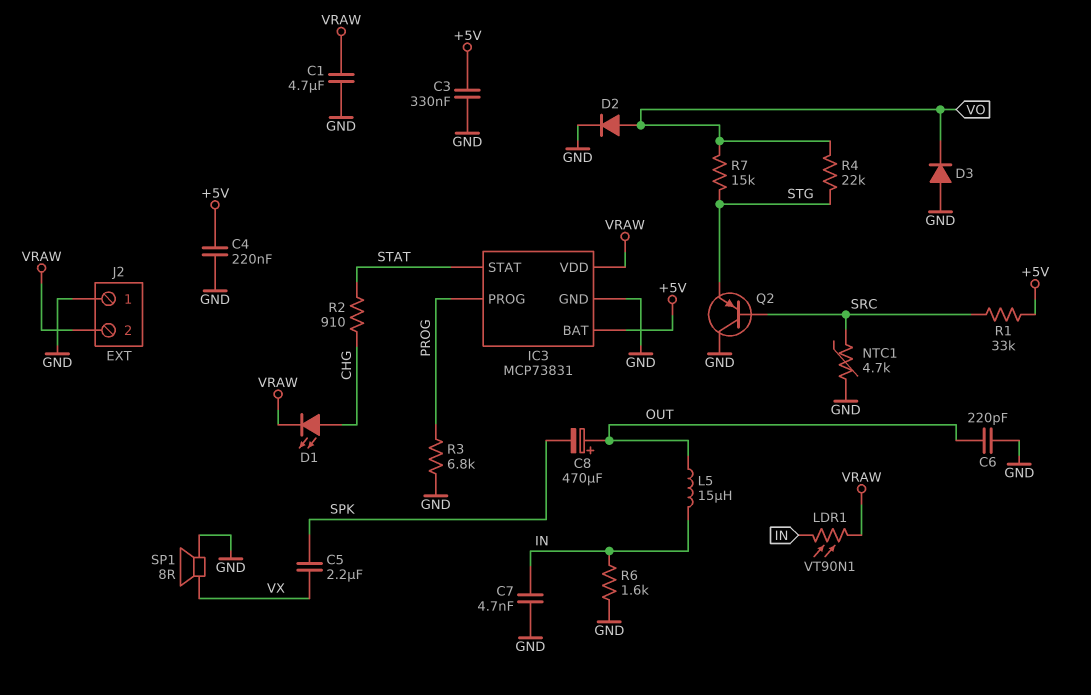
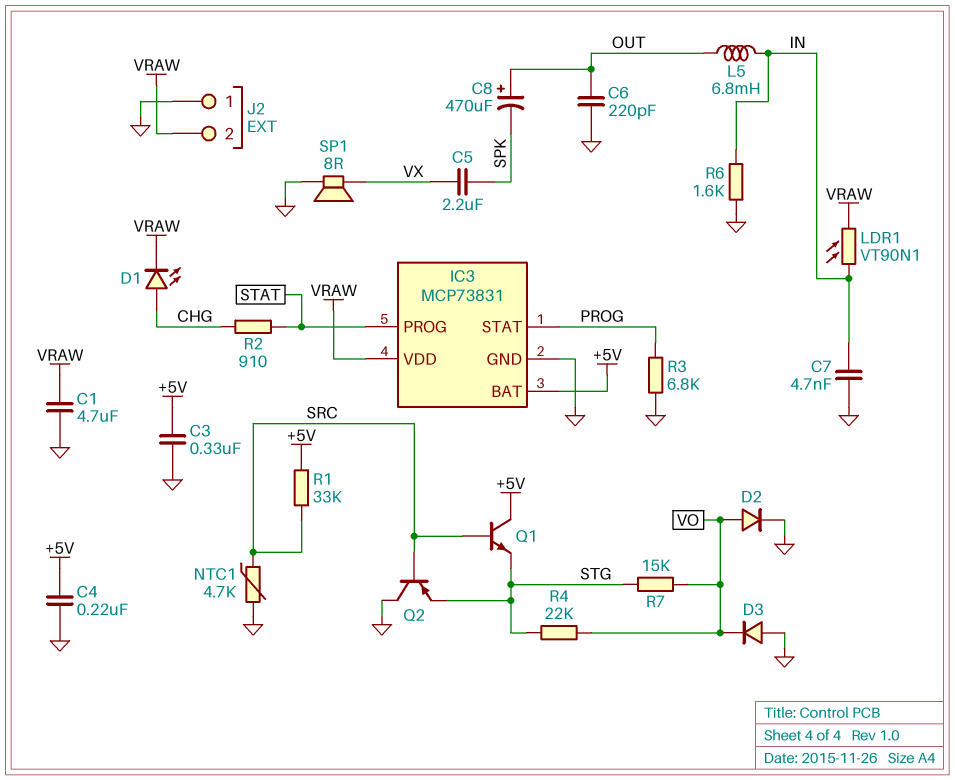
IC3 pin PROG: PROG -> STAT
IC3 pin STAT: STAT -> PROG
L5: 15uH (IN, OUT) -> 6.8mH (IN, OUT)
Q1: none -> NPN (B SRC, C +5V, E STG)

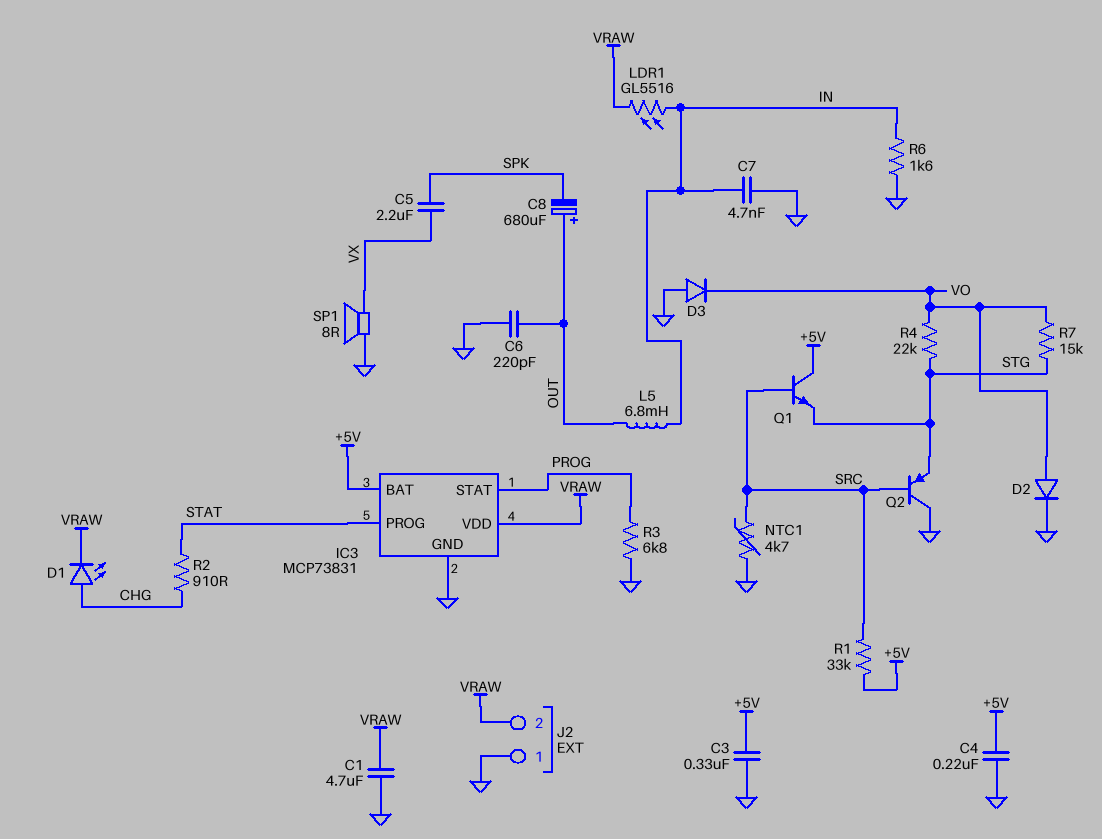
C8: 470uF (plus OUT, minus SPK) -> 680uF (plus OUT, minus SPK)
LDR1: VT90N1 (IN, VRAW) -> GL5516 (IN, VRAW)

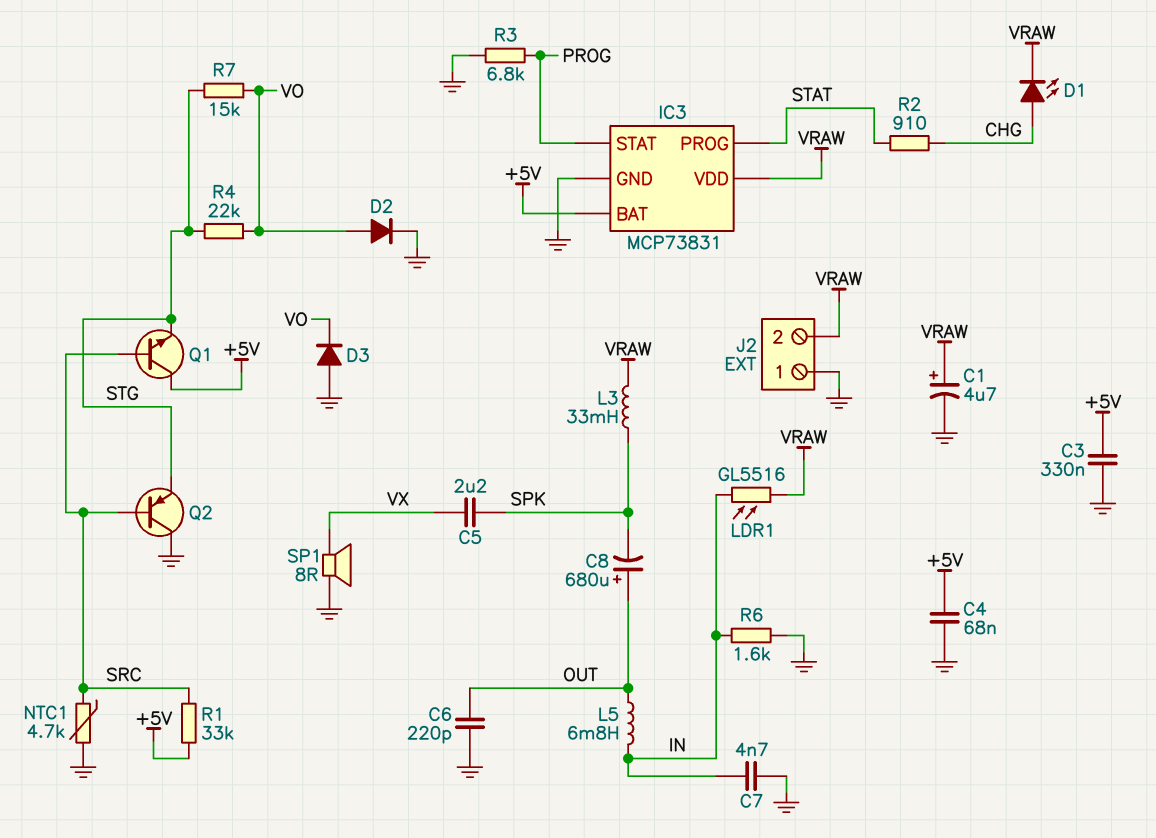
C1: 4.7uF (GND, VRAW) -> 4.7uF (plus VRAW, minus GND)
C4: 220nF (+5V, GND) -> 68nF (+5V, GND)
L3: none -> 33mH (SPK, VRAW)

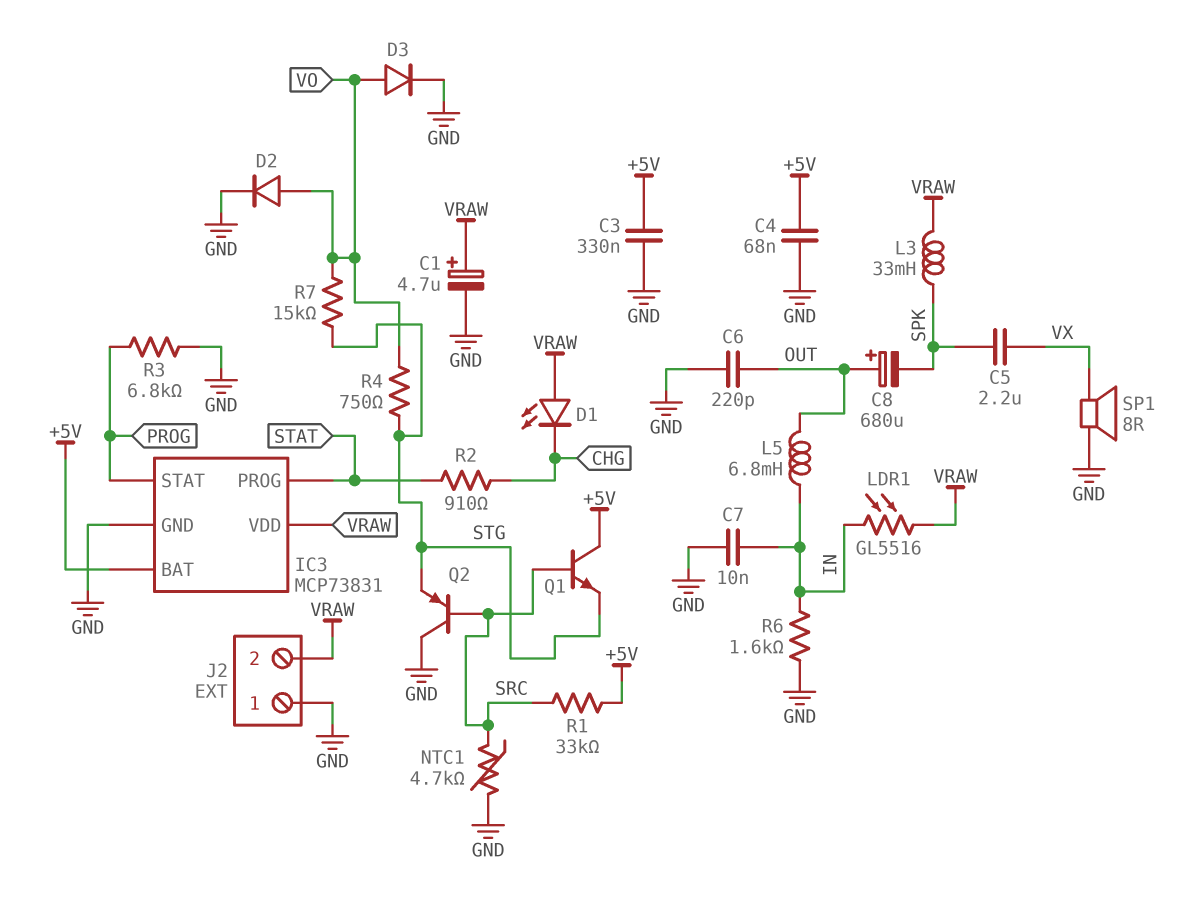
C7: 4.7nF (GND, IN) -> 10nF (GND, IN)
D1: LED (A CHG, K VRAW) -> LED (A VRAW, K CHG)
D3: diode (A GND, K VO) -> diode (A VO, K GND)
R4: 22k (STG, VO) -> 750 (STG, VO)

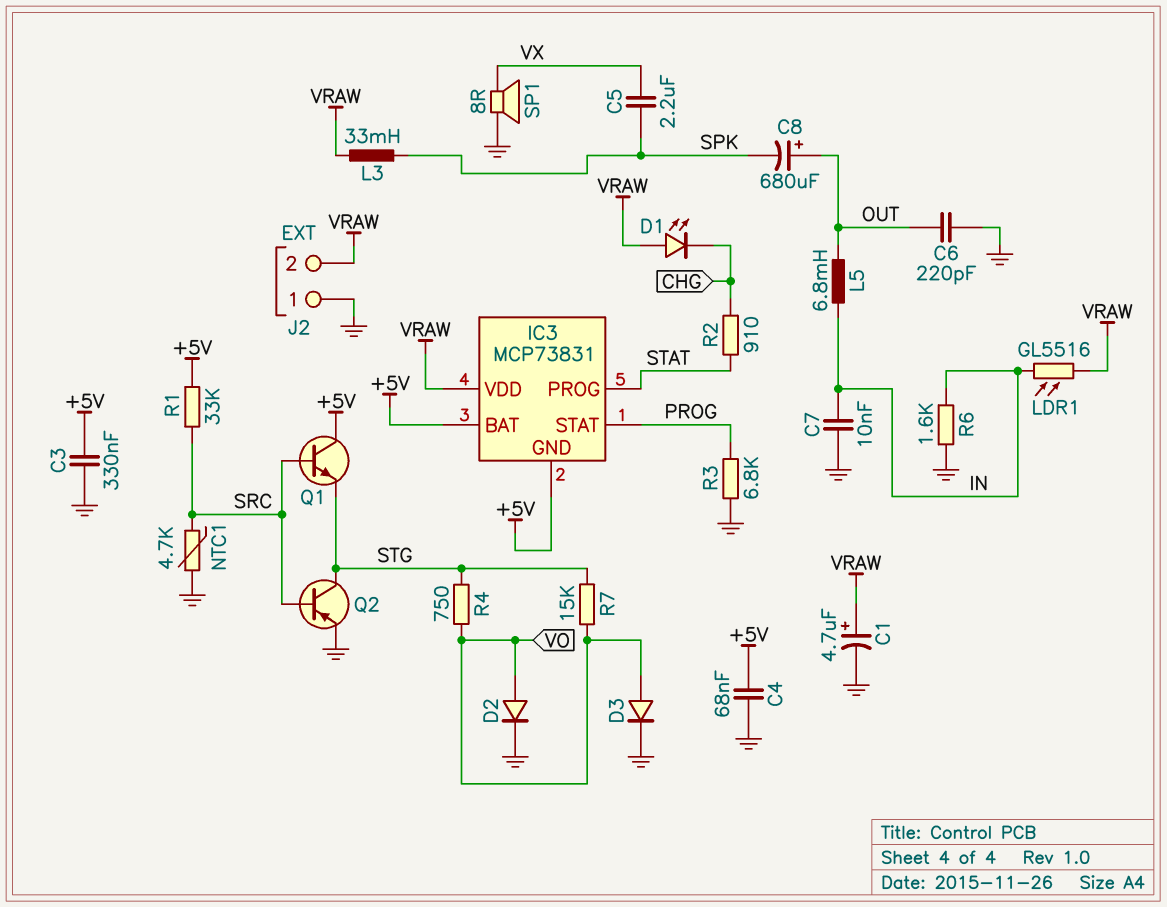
IC3 pin GND: GND -> +5V
Q2: PNP (B SRC, C GND, E STG) -> PNP (B SRC, C STG, E GND)

